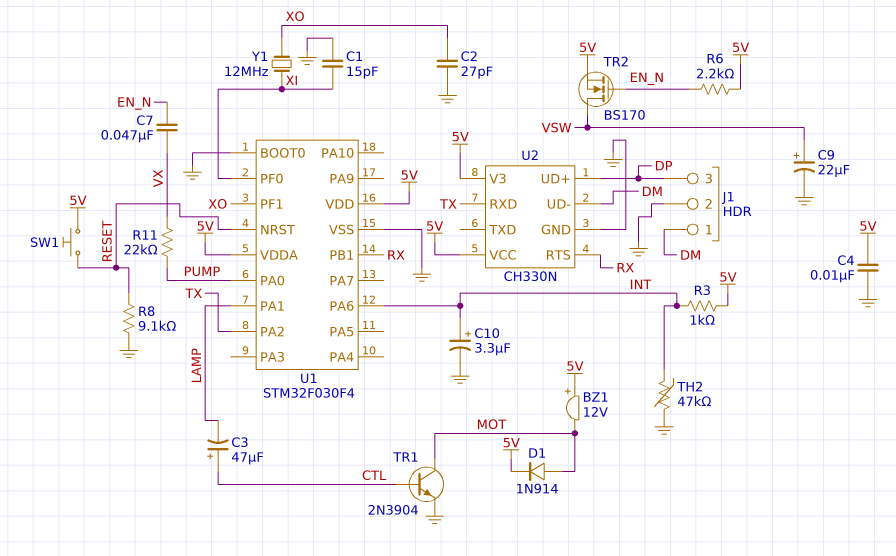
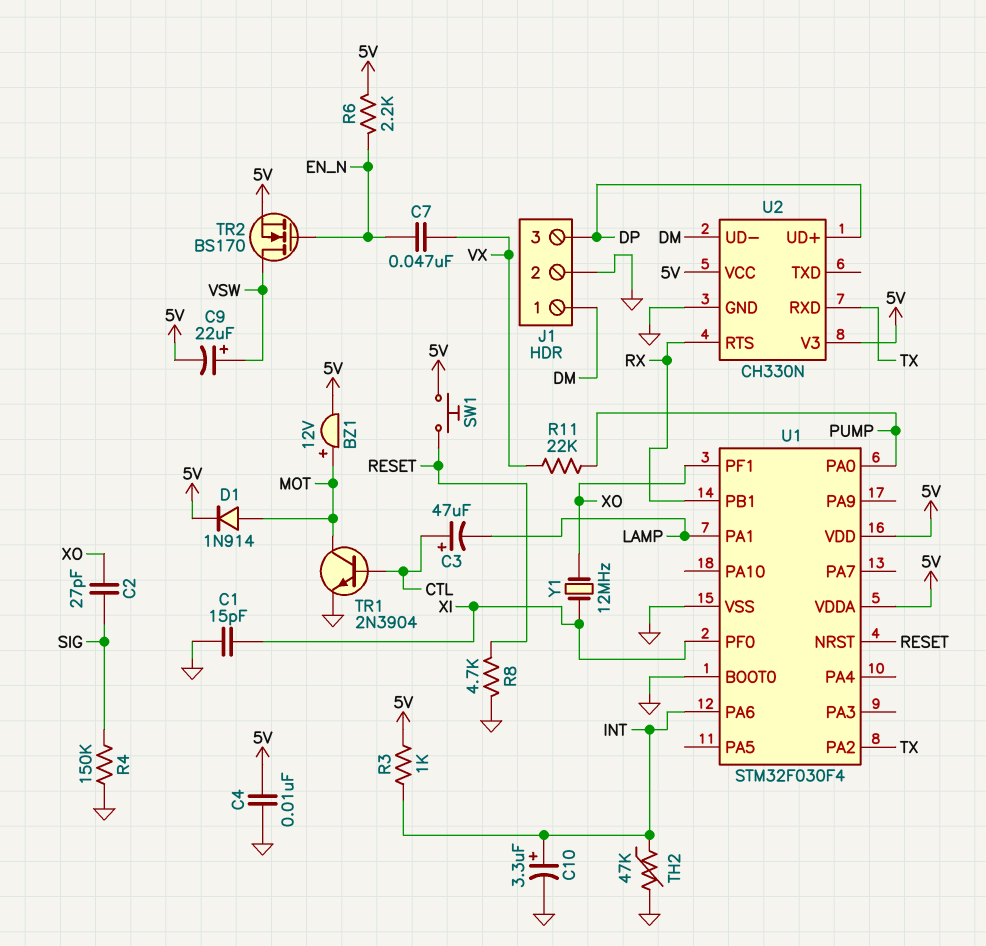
BZ1: buzzer 12V (plus 5V, minus MOT) -> buzzer 12V (plus MOT, minus 5V)
C2: 27pF (GND, XO) -> 27pF (SIG, XO)
C9: 22uF (plus VSW, minus GND) -> 22uF (plus VSW, minus 5V)
R4: none -> 150k (GND, SIG)
R8: 9.1k (GND, RESET) -> 4.7k (GND, RESET)

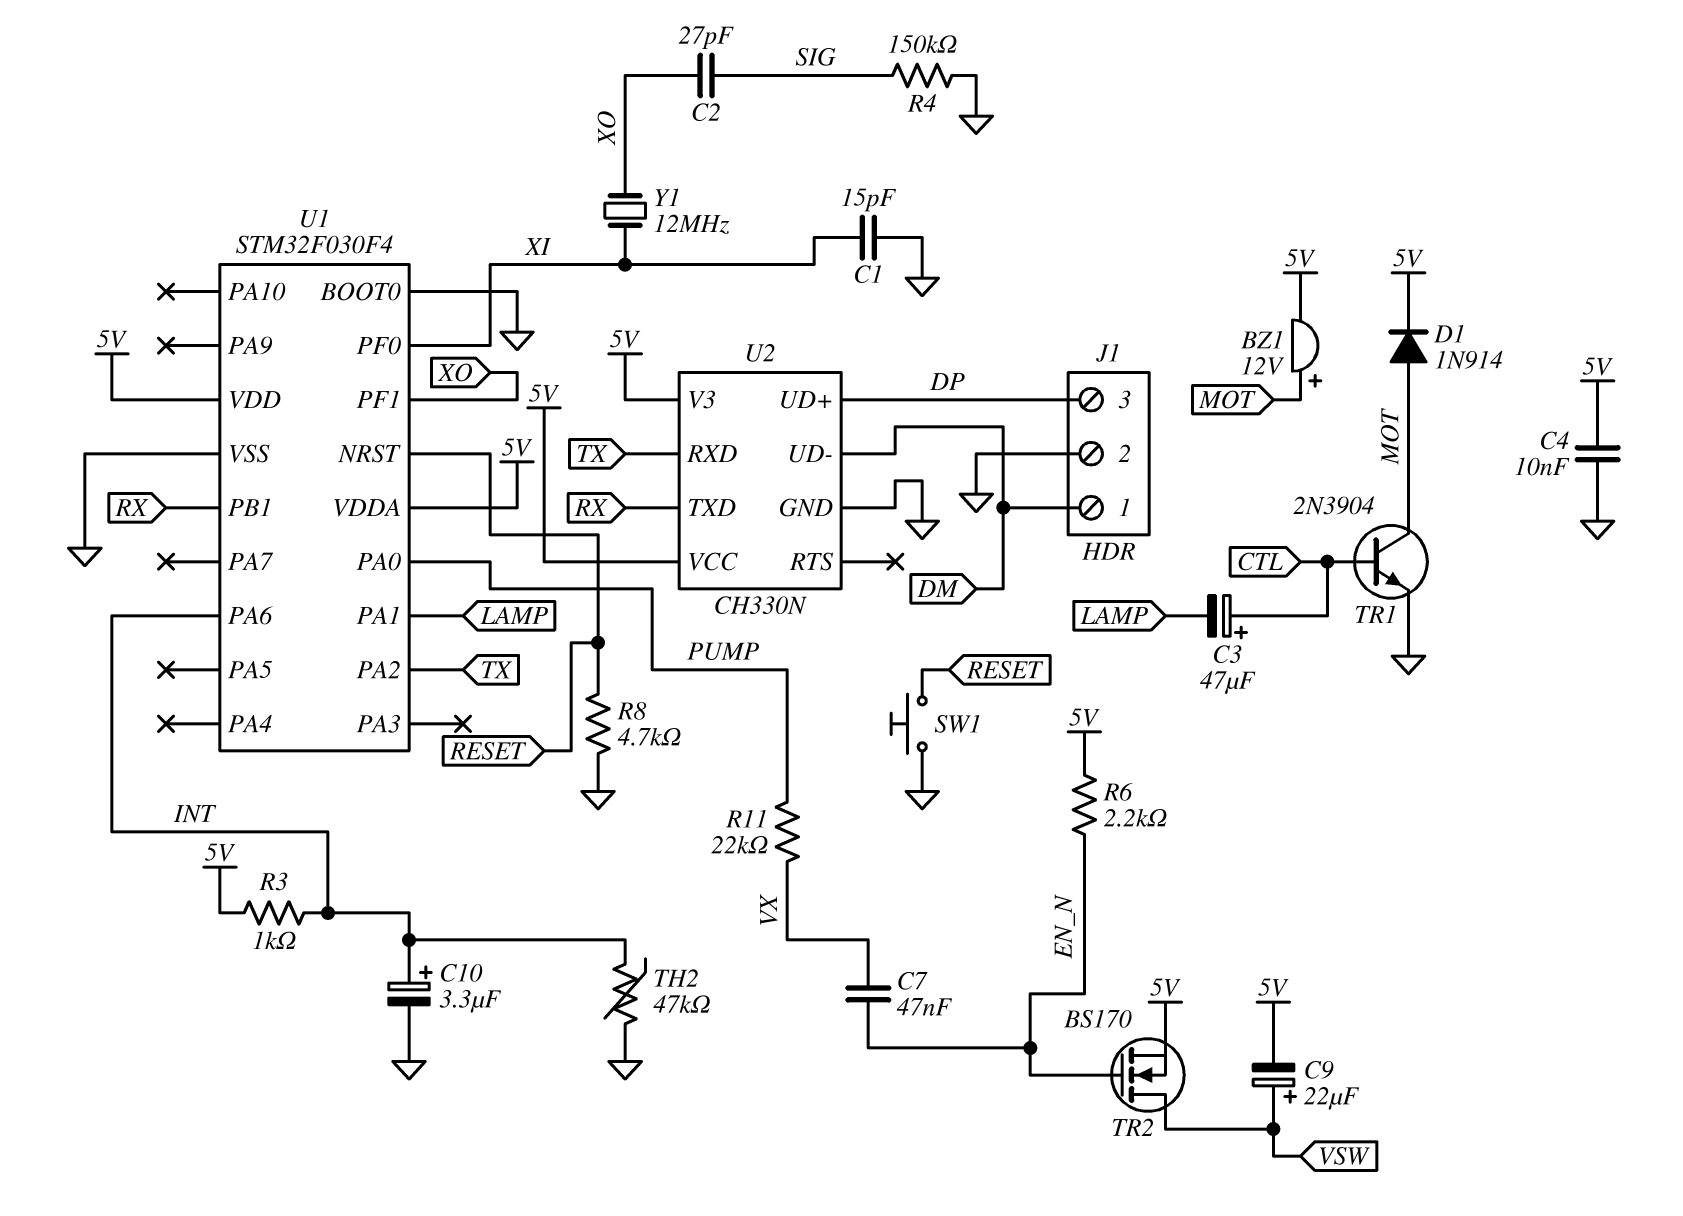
SW1: button (5V, RESET) -> button (GND, RESET)
U2 pin RTS: RX -> none
U2 pin TXD: none -> RX

